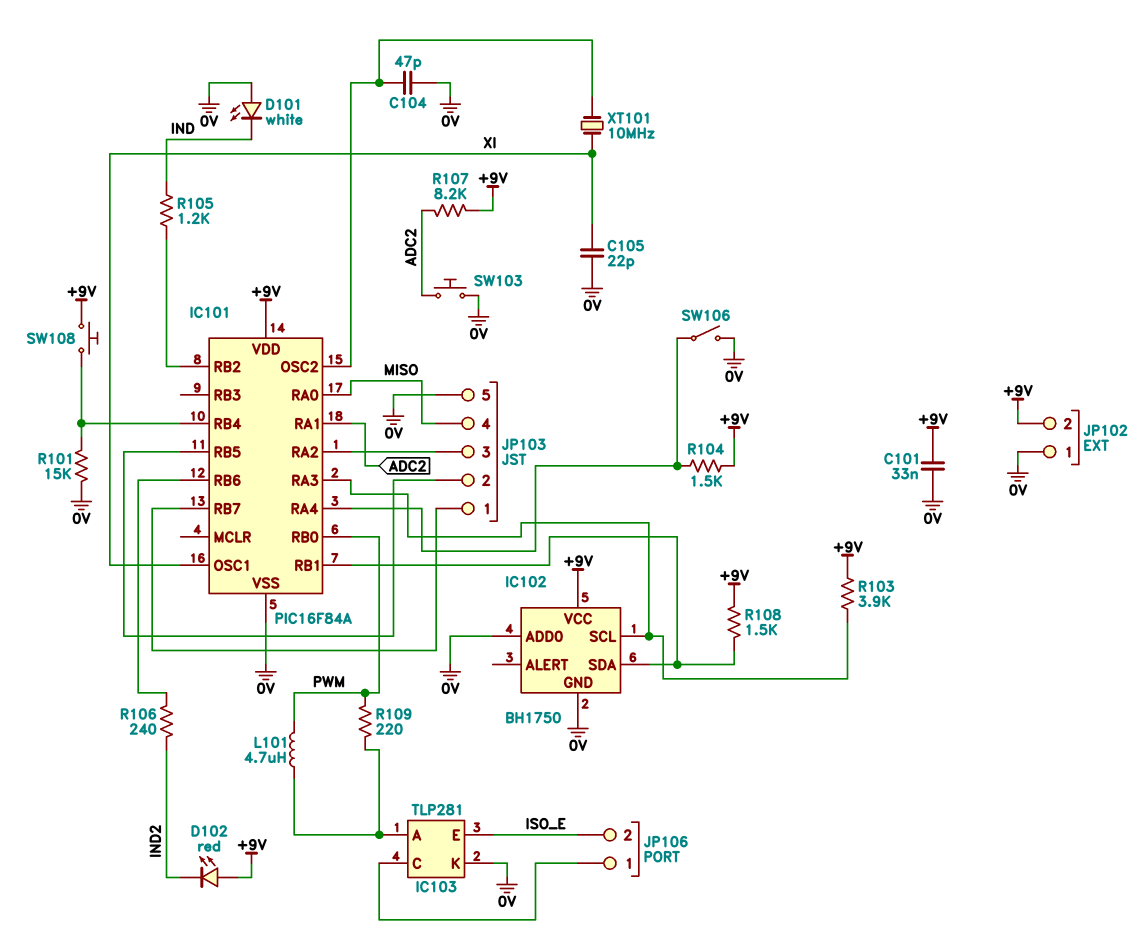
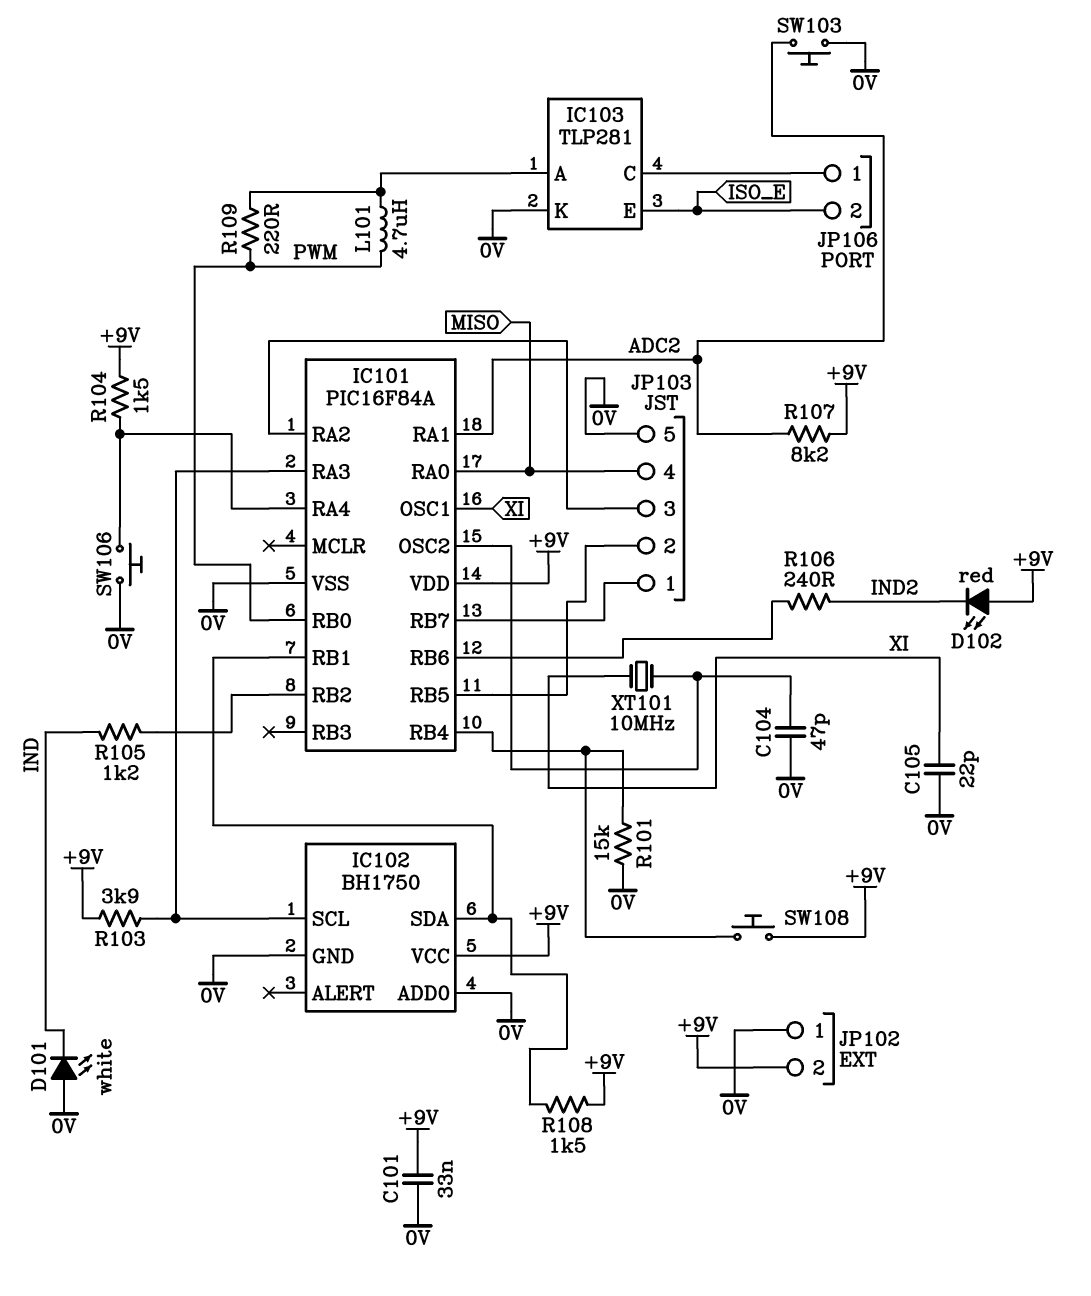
SW106: switch (0V, IC101/RA4) -> button (0V, IC101/RA4)

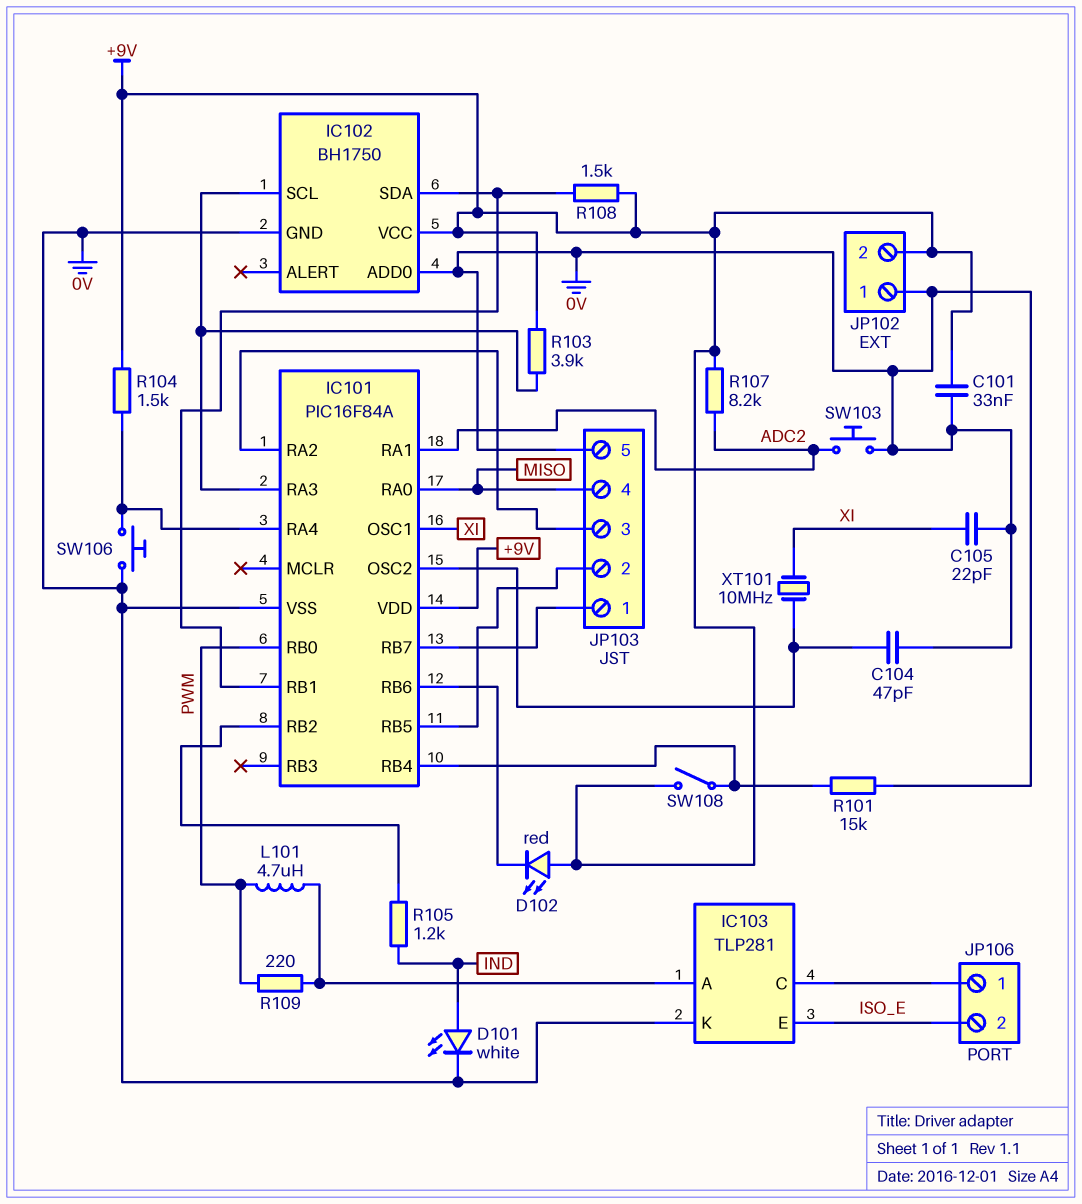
D101: LED white (A 0V, K IND) -> LED white (A IND, K 0V)
D102: LED red (A +9V, K IND2) -> LED red (A +9V, K IC101/RB6)
R106: 240 (IC101/RB6, IND2) -> none
SW108: button (+9V, IC101/RB4) -> switch (+9V, IC101/RB4)

